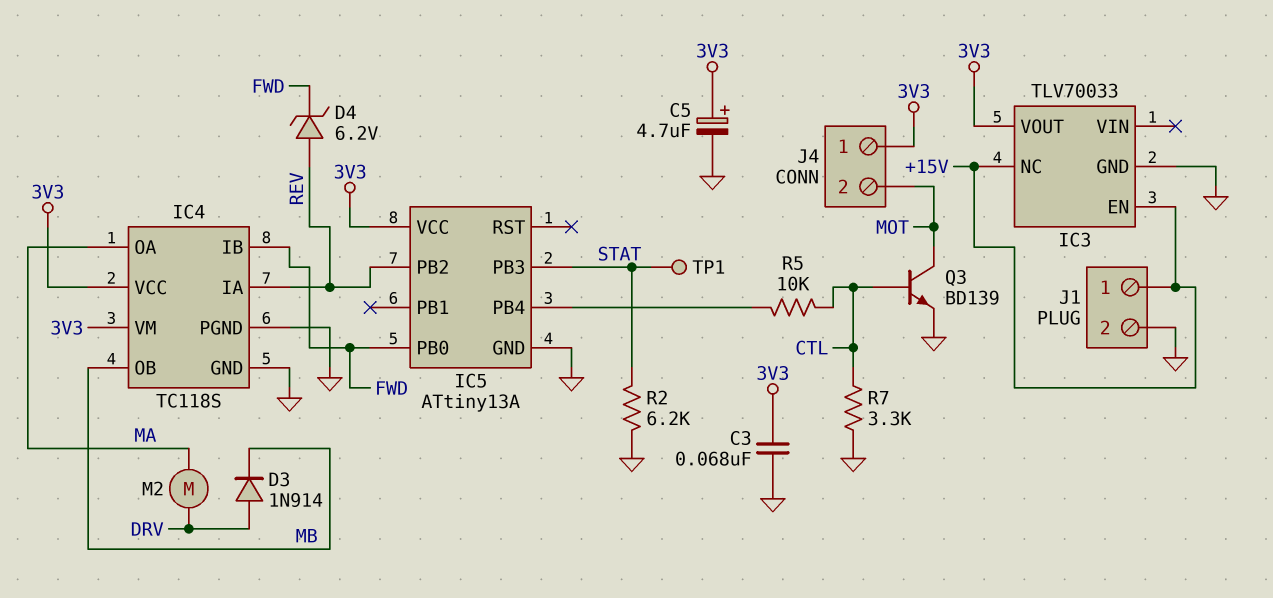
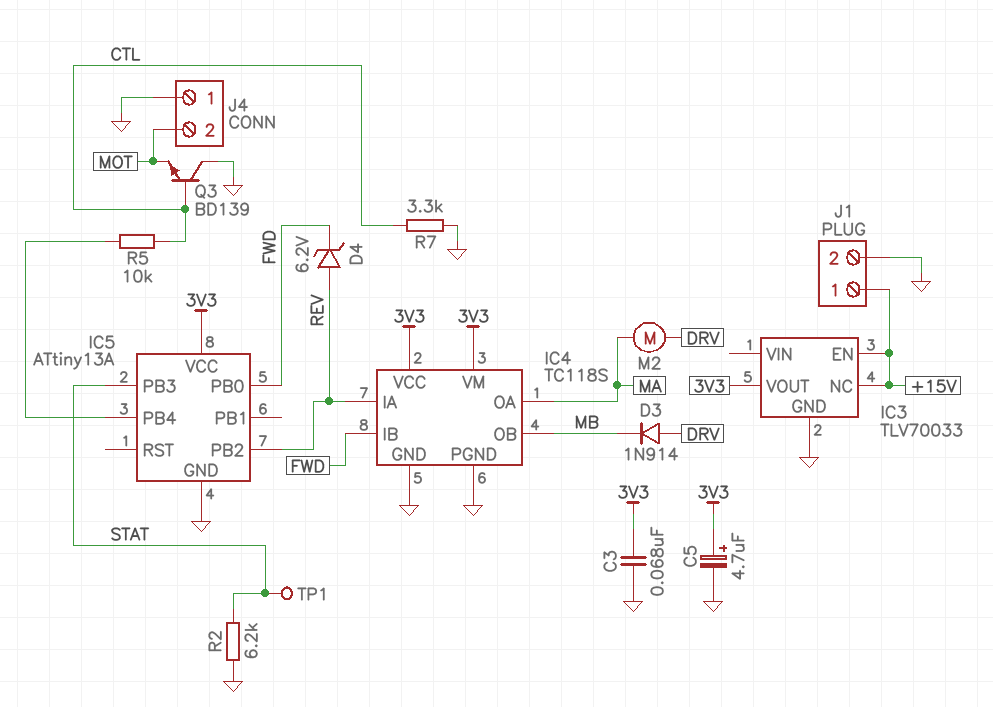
J4 pin 1: 3V3 -> GND
Q3: NPN BD139 (B CTL, C MOT, E GND) -> NPN BD139 (B CTL, C GND, E MOT)

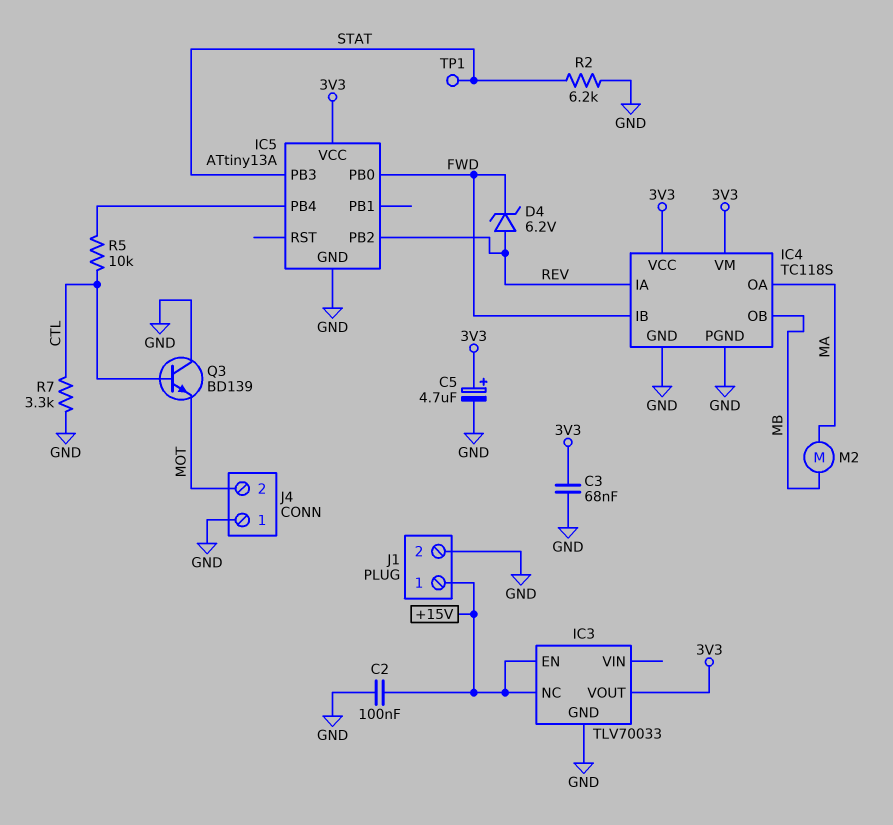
C2: none -> 100nF (+15V, GND)
D3: diode 1N914 (A DRV, K MB) -> none
M2: motor (DRV, MA) -> motor (MA, MB)

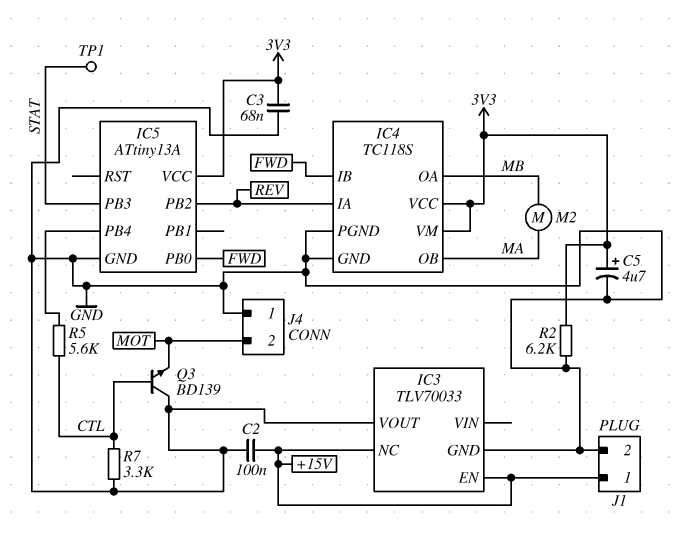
D4: zener 6.2V (A REV, K FWD) -> none
IC3 pin VOUT: 3V3 -> GND
IC4 pin OA: MA -> MB
IC4 pin OB: MB -> MA
R2: 6.2k (GND, STAT) -> 6.2k (3V3, GND)
R5: 10k (CTL, IC5/PB4) -> 5.6k (CTL, IC5/PB4)

